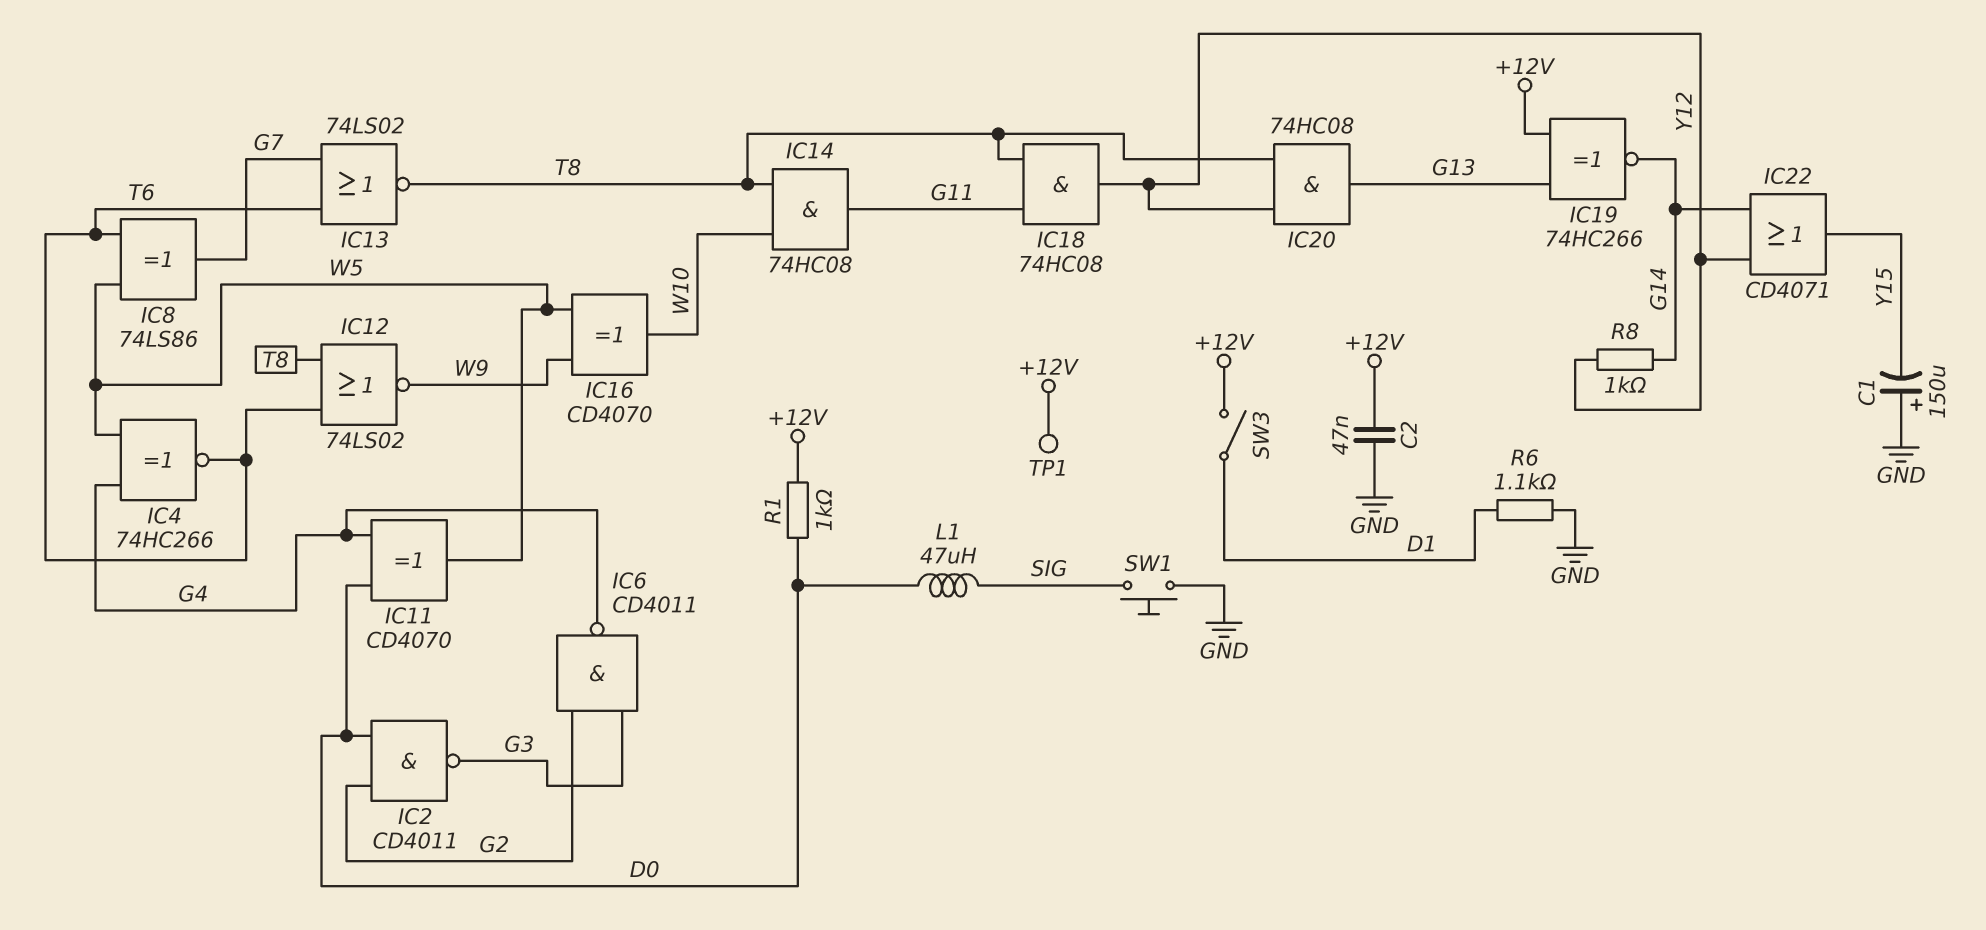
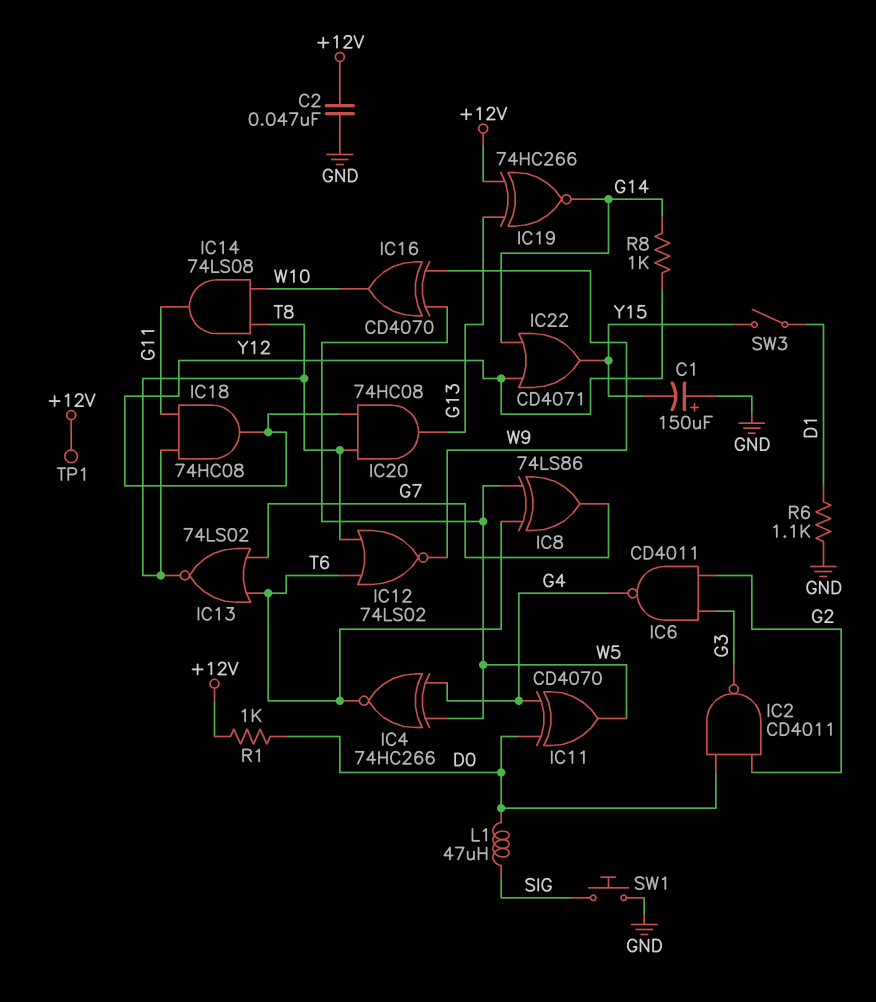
IC14: AND 74HC08 (in T8, in W10, out G11) -> AND 74LS08 (in T8, in W10, out G11)
SW3: switch (+12V, D1) -> switch (D1, Y15)

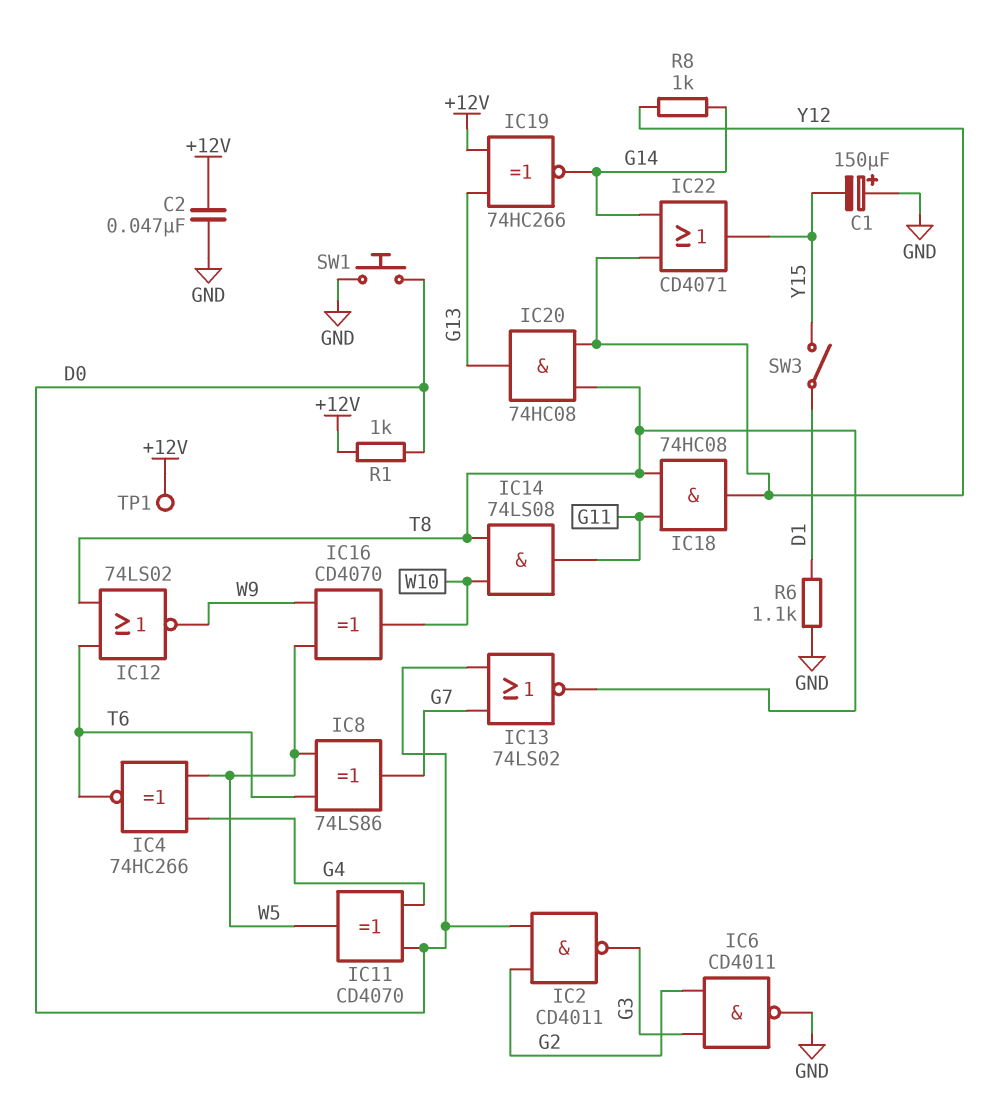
IC6: NAND CD4011 (in G2, in G3, out G4) -> NAND CD4011 (in G2, in G3, out GND)
IC13: NOR 74LS02 (in G7, in T6, out T8) -> NOR 74LS02 (in D0, in G7, out T8)
L1: 47uH (D0, SIG) -> none
SW1: button (GND, SIG) -> button (D0, GND)

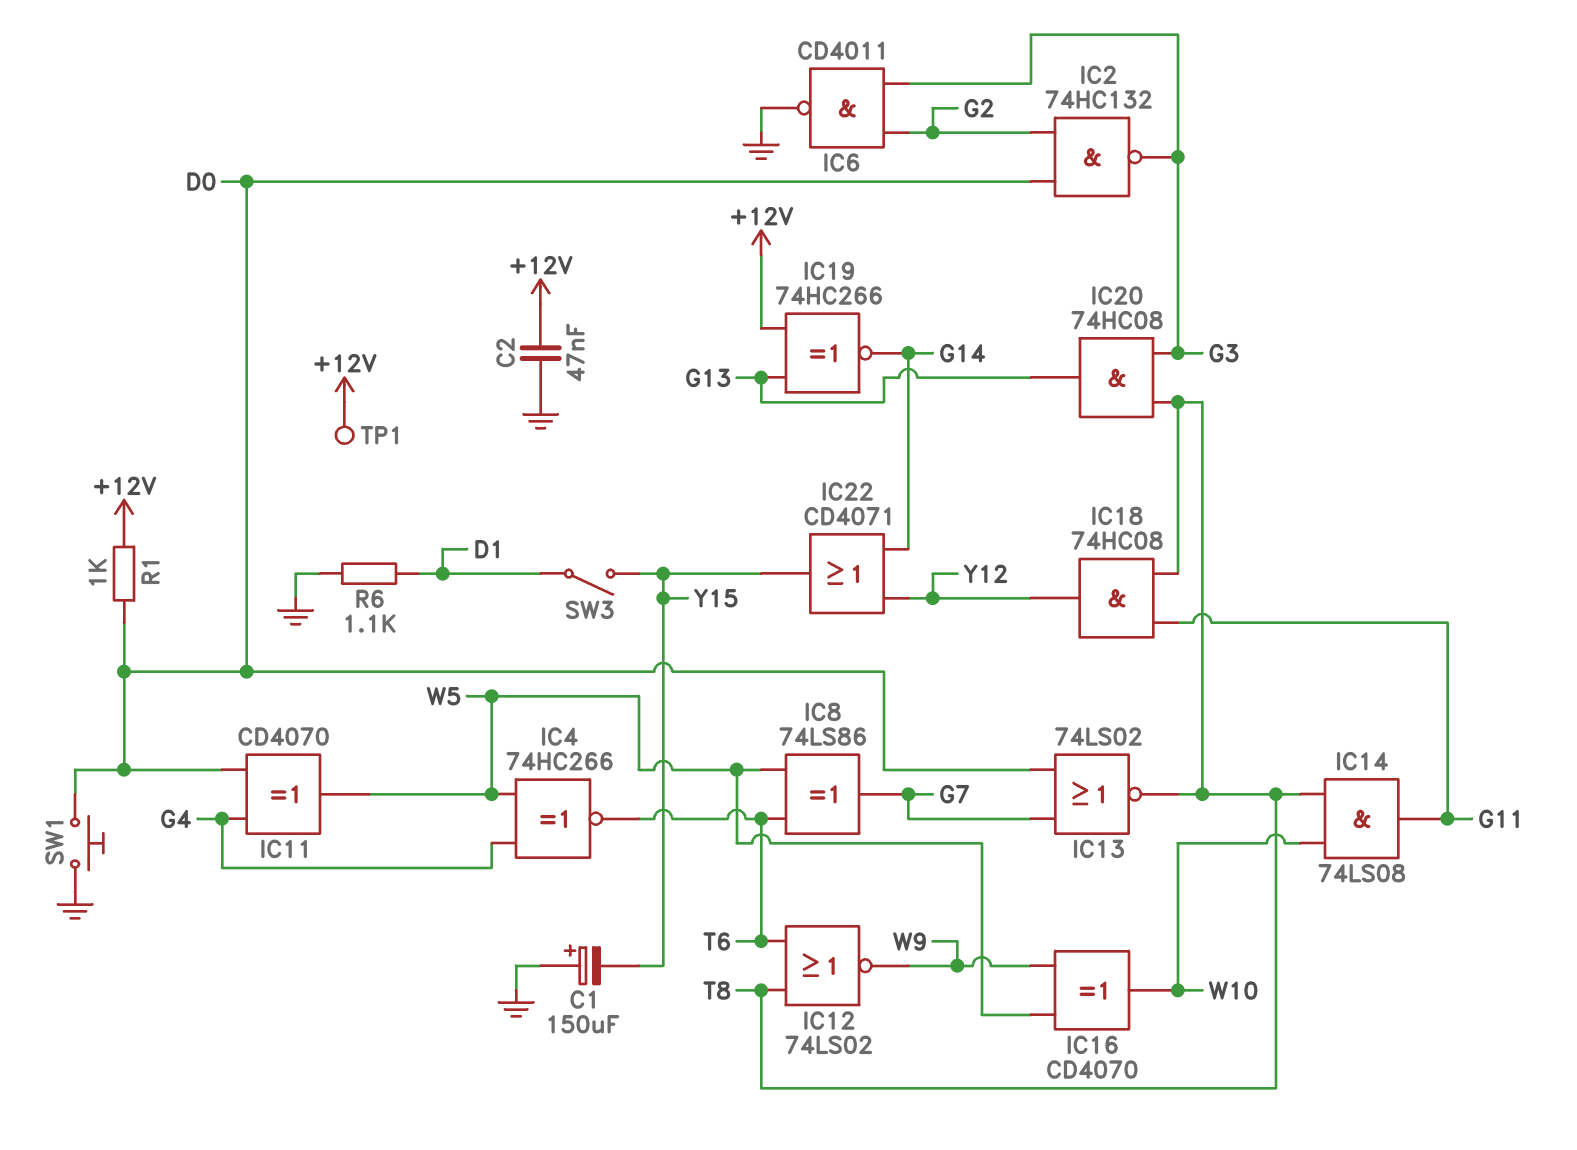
IC2: NAND CD4011 (in D0, in G2, out G3) -> NAND 74HC132 (in D0, in G2, out G3)
IC20: AND 74HC08 (in T8, in Y12, out G13) -> AND 74HC08 (in G3, in T8, out G13)
R8: 1k (G14, Y12) -> none

